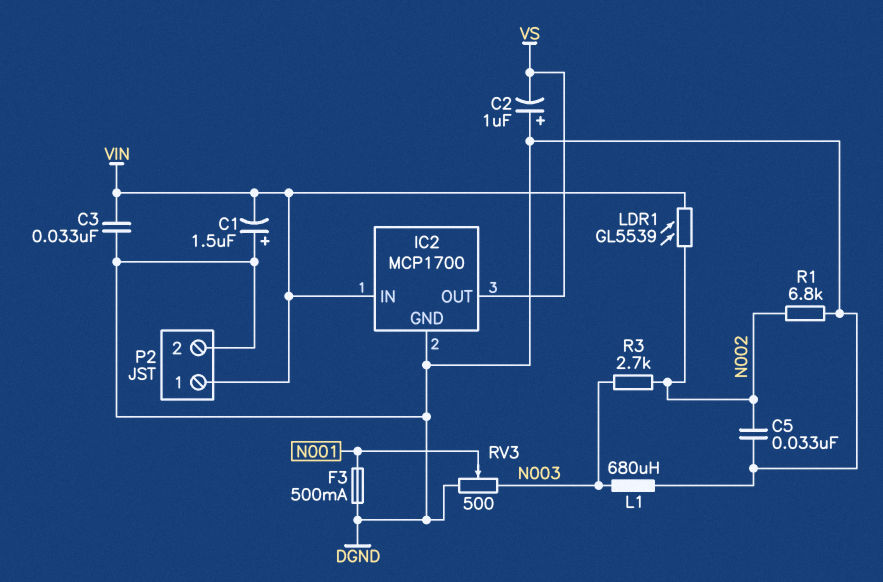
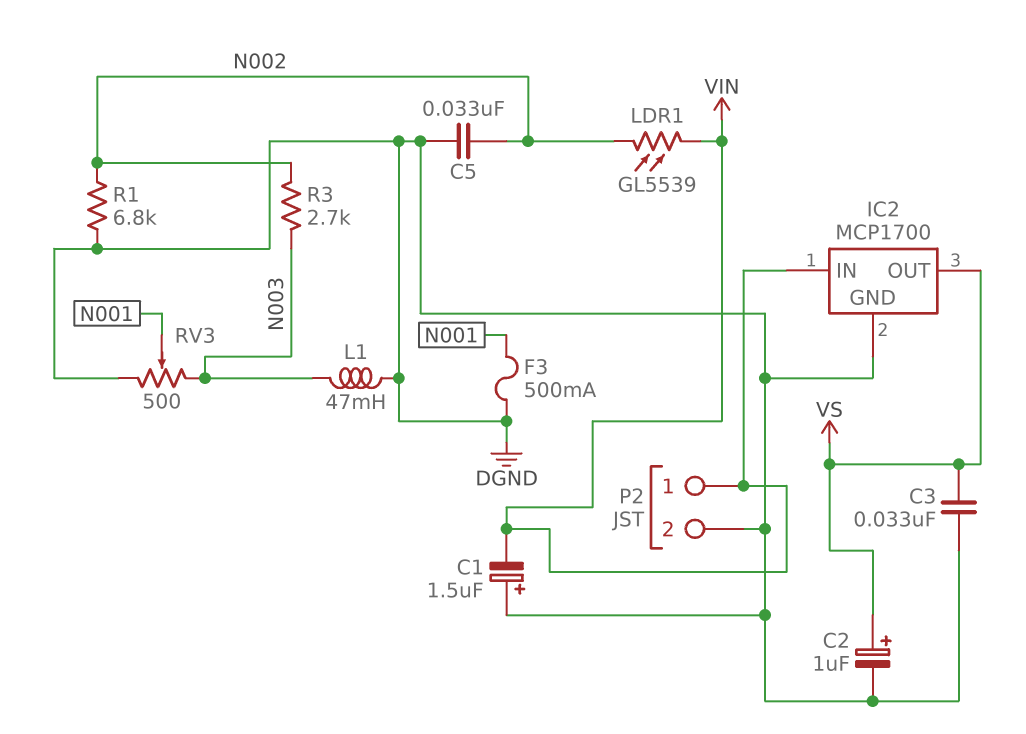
C2: 1uF (plus DGND, minus VS) -> 1uF (plus VS, minus DGND)
C3: 33nF (DGND, VIN) -> 33nF (DGND, VS)
L1: 680uH (DGND, N003) -> 47mH (DGND, N003)

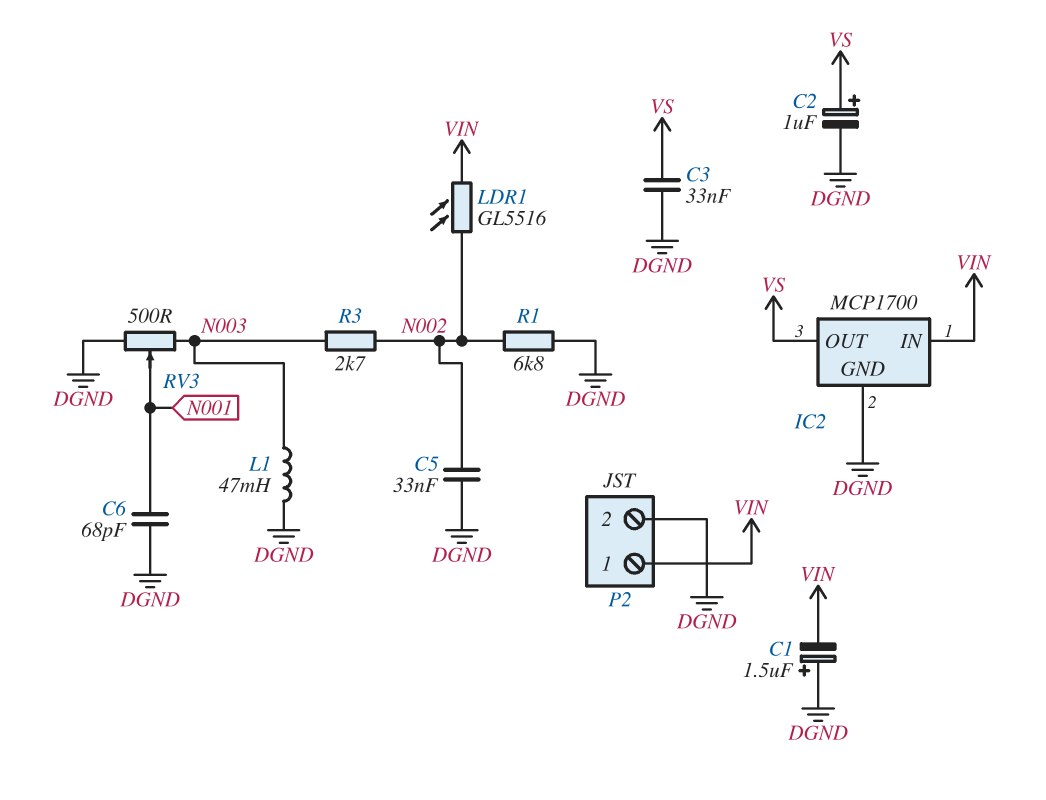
C6: none -> 68pF (DGND, N001)
F3: 500mA (DGND, N001) -> none
LDR1: GL5539 (N002, VIN) -> GL5516 (N002, VIN)

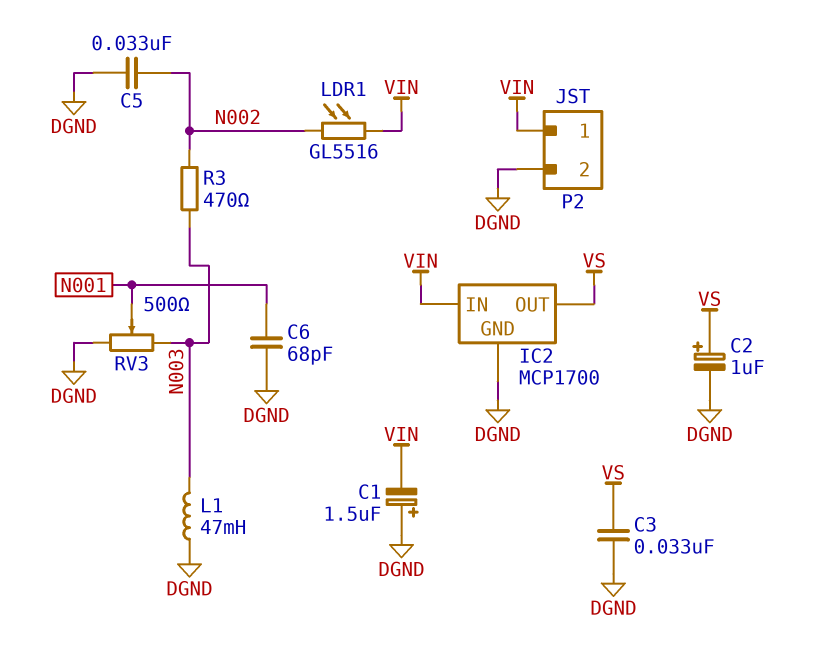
R1: 6.8k (DGND, N002) -> none
R3: 2.7k (N002, N003) -> 470 (N002, N003)

